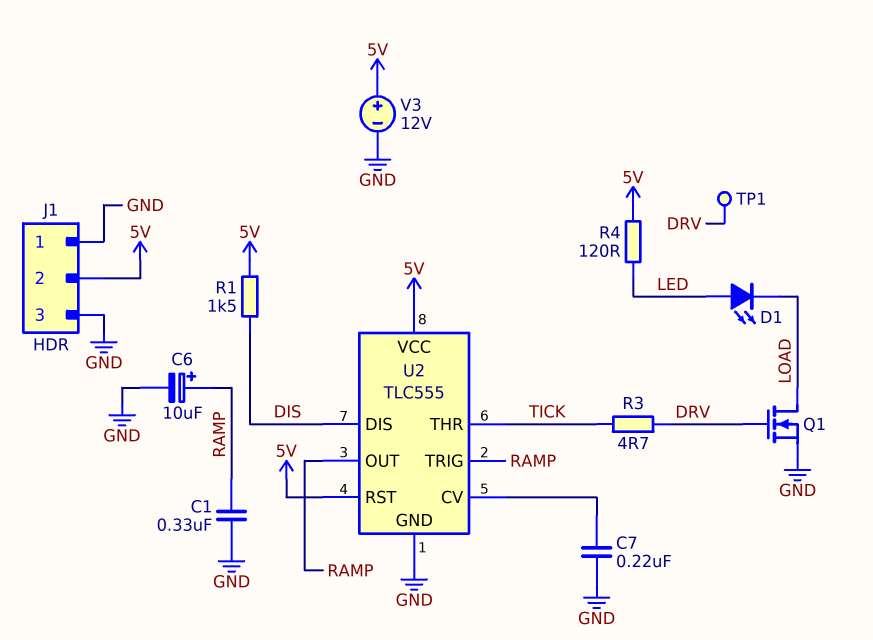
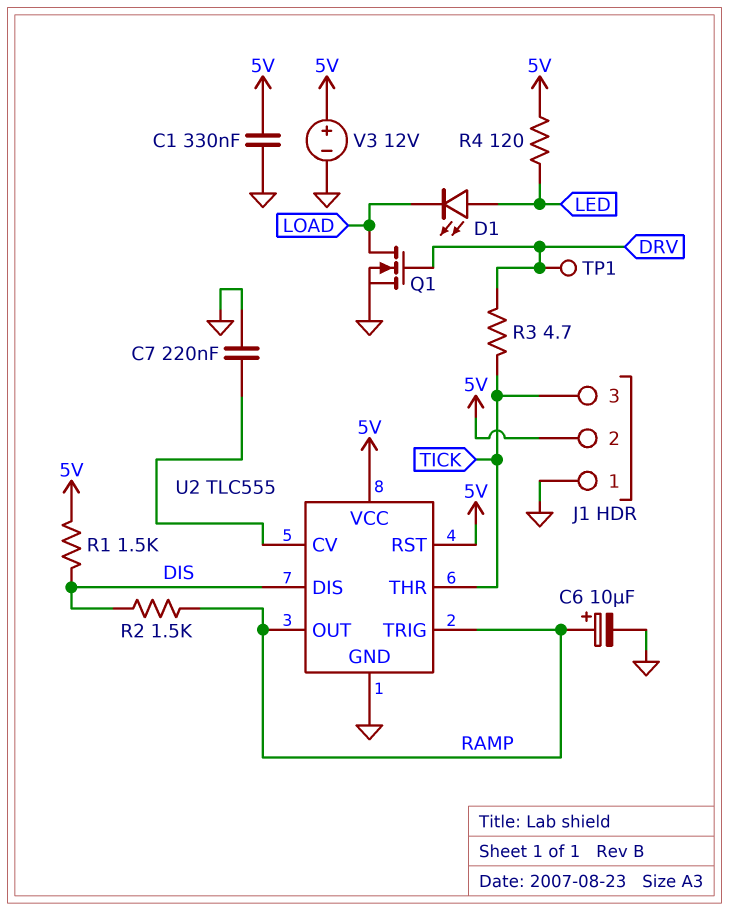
C1: 330nF (GND, RAMP) -> 330nF (5V, GND)
J1 pin 3: GND -> TICK
R2: none -> 1.5k (DIS, RAMP)

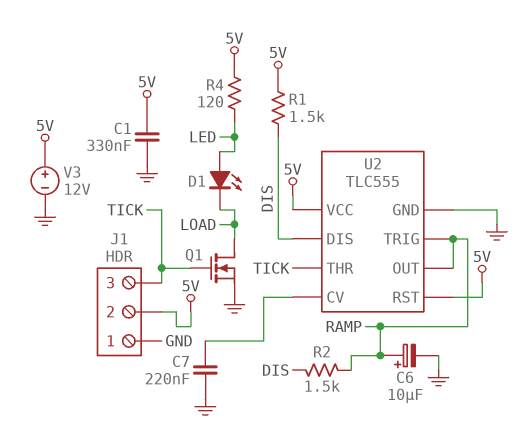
Q1: NMOS (G DRV, D LOAD, S GND) -> NMOS (G TICK, D LOAD, S GND)
R3: 4.7 (DRV, TICK) -> none
TP1: test point (DRV) -> none

